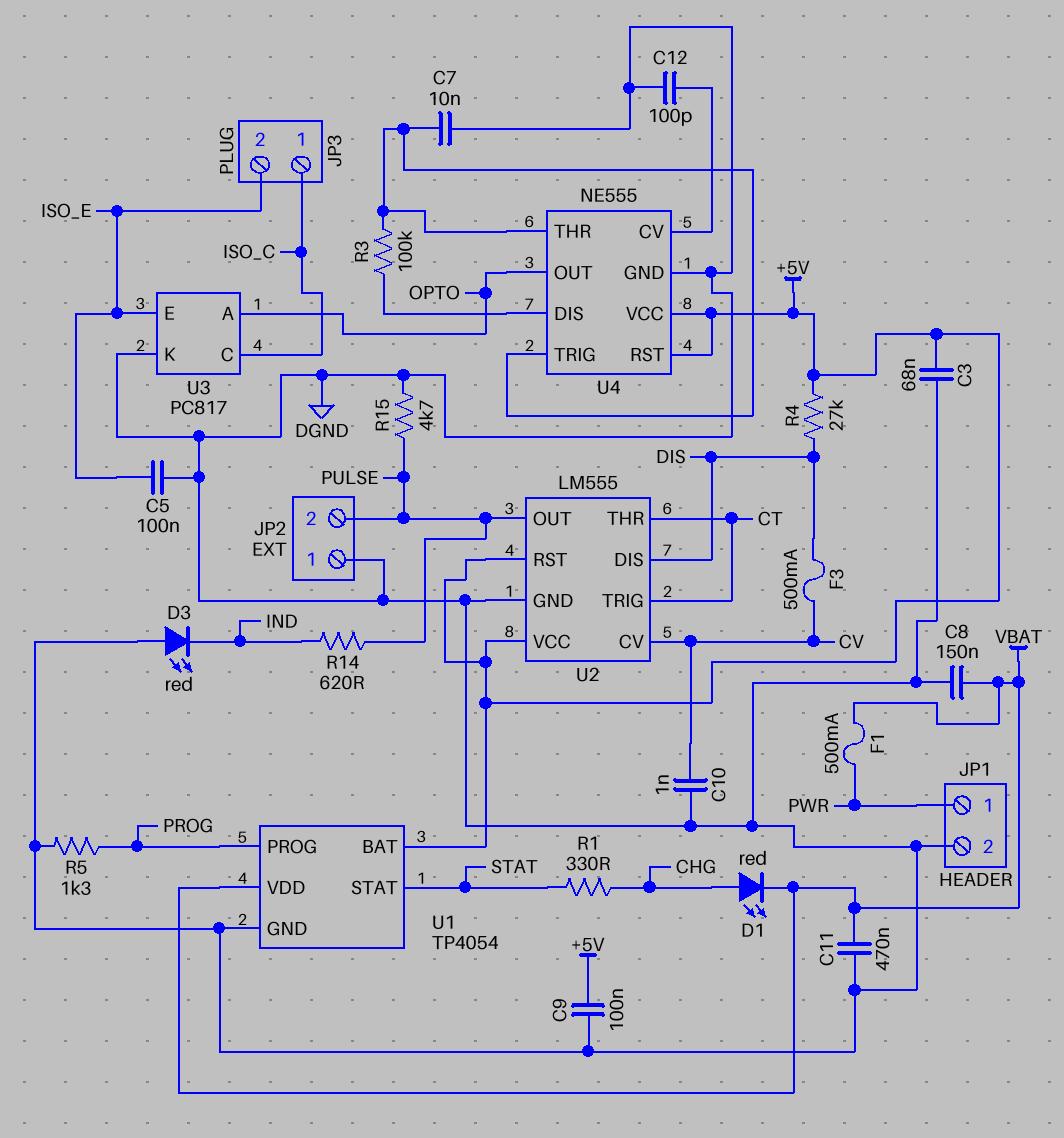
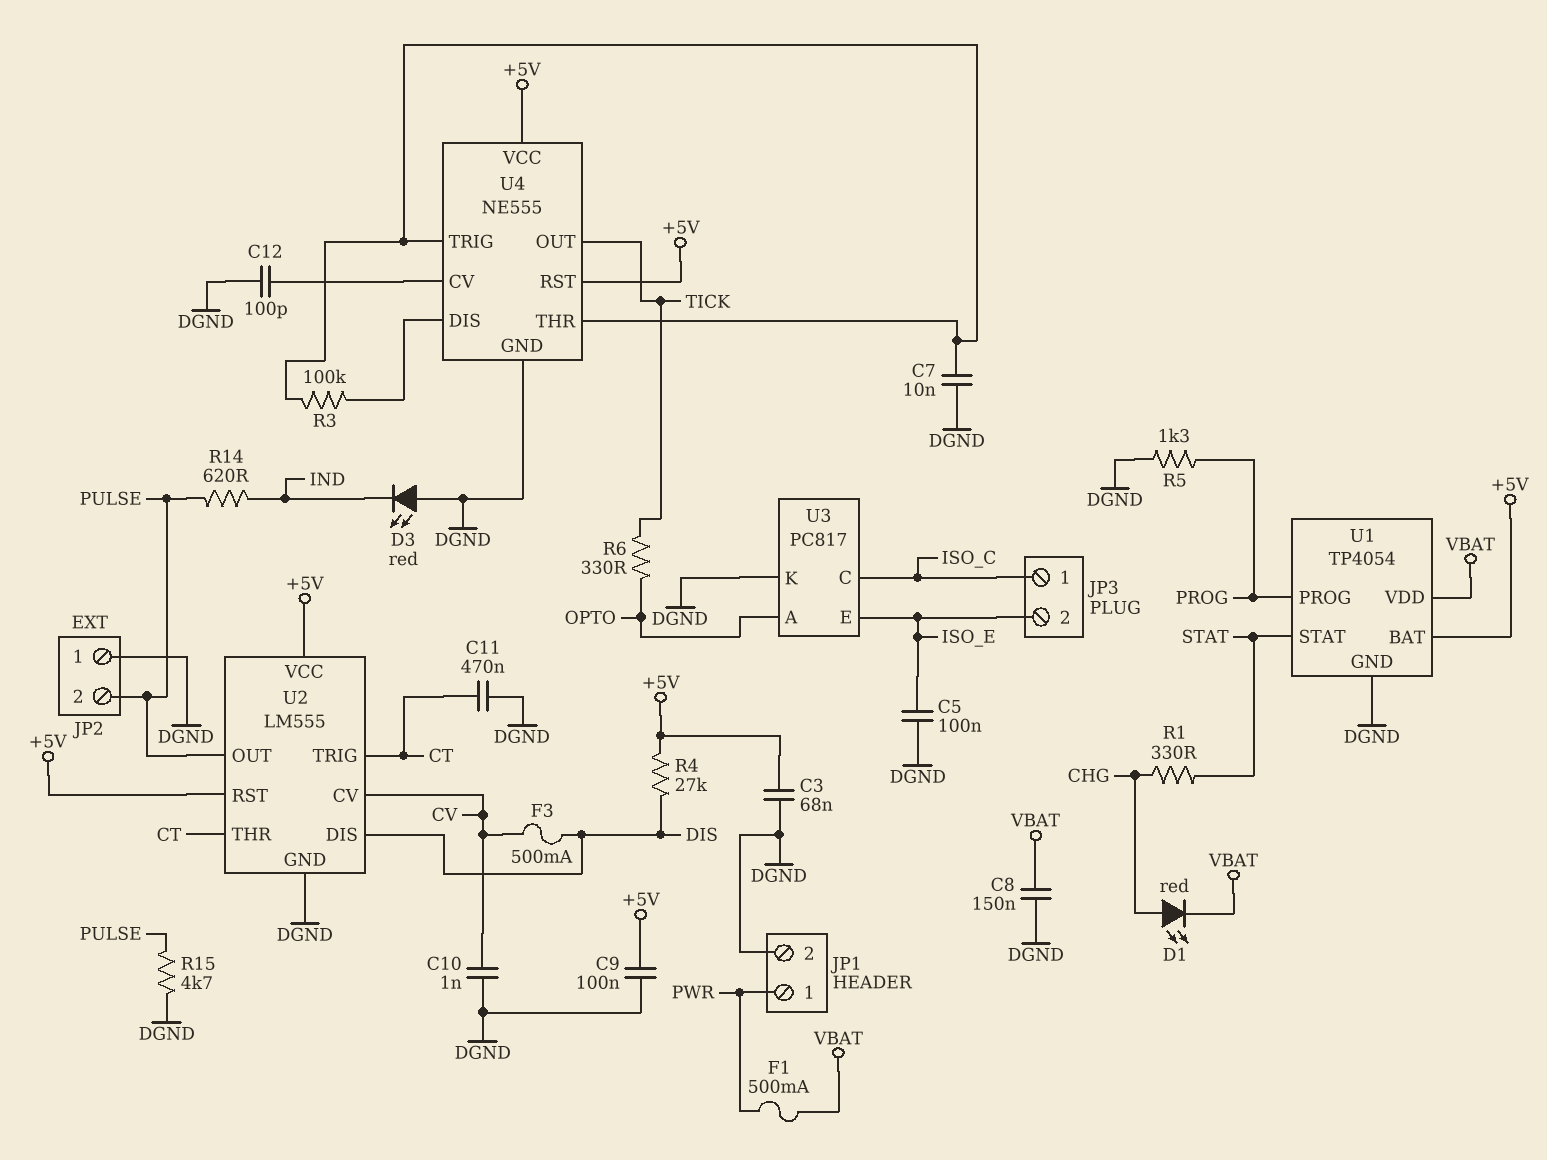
C11: 470nF (DGND, VBAT) -> 470nF (CT, DGND)
R6: none -> 330 (OPTO, TICK)
U4 pin OUT: OPTO -> TICK

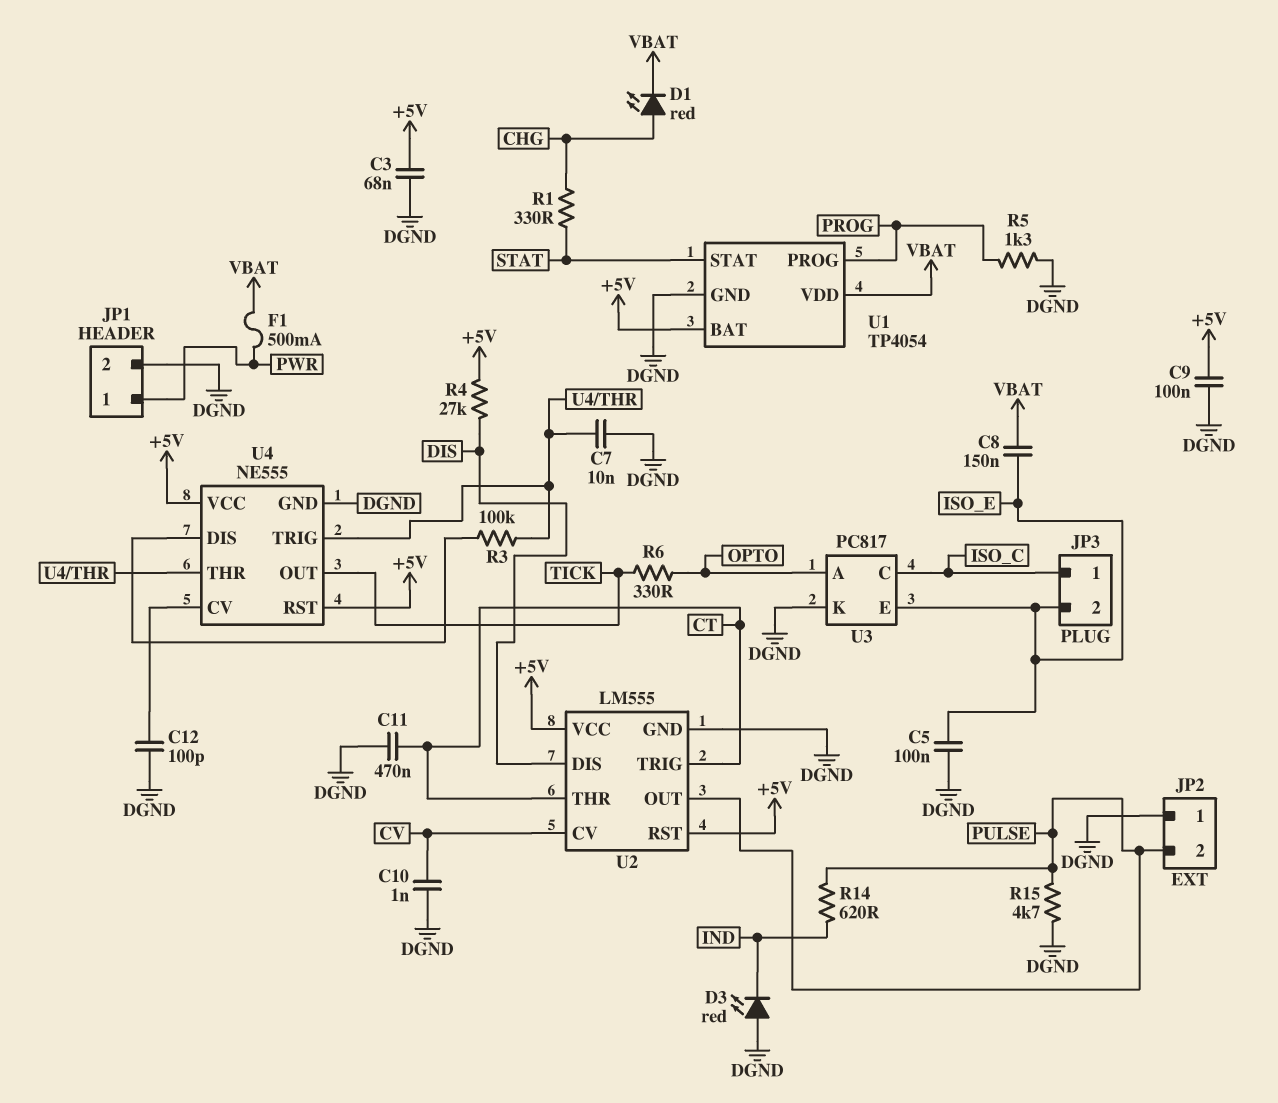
C8: 150nF (DGND, VBAT) -> 150nF (ISO_E, VBAT)
F3: 500mA (CV, DIS) -> none

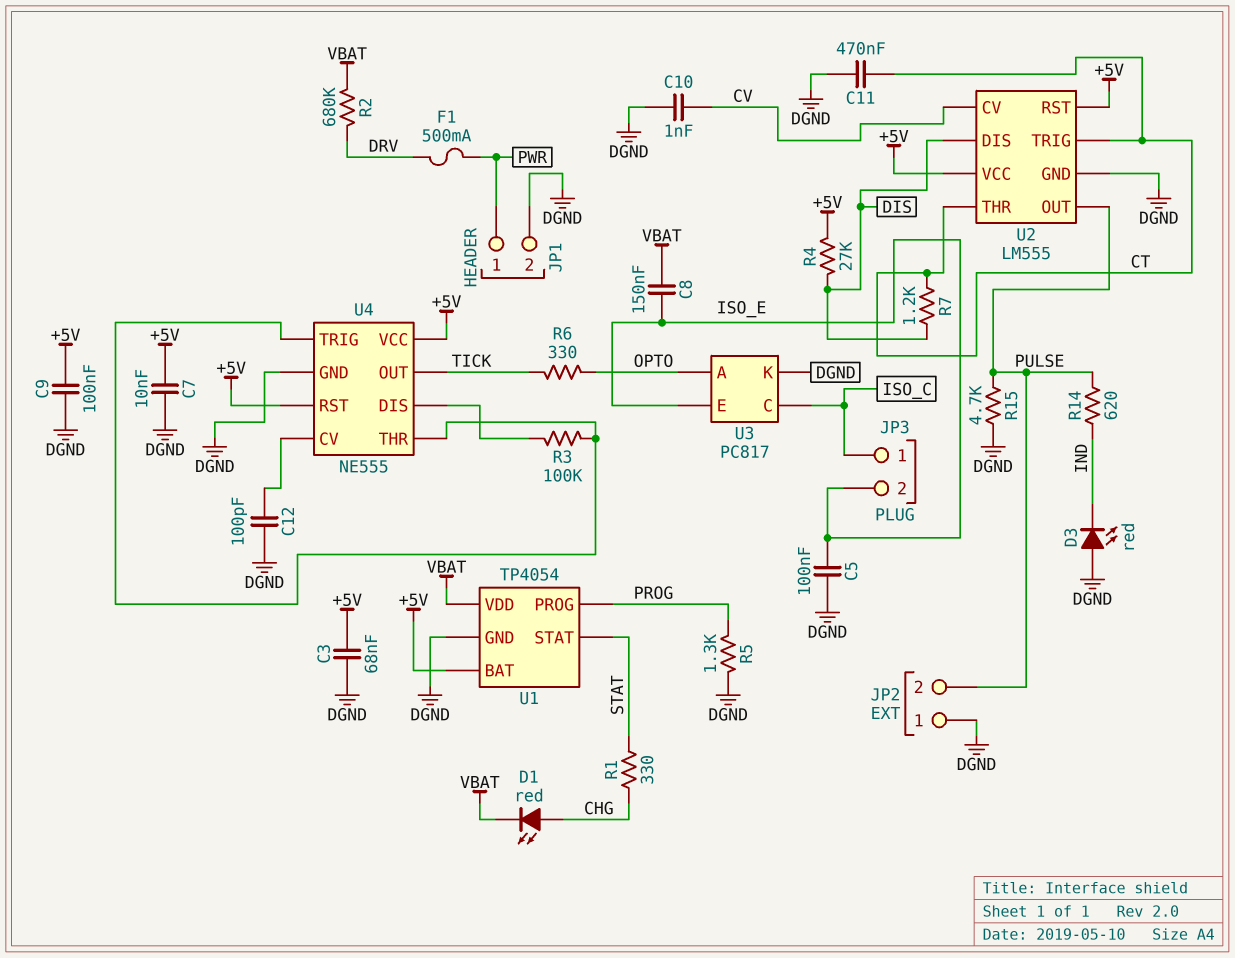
C7: 10nF (DGND, U4/THR) -> 10nF (+5V, DGND)
F1: 500mA (PWR, VBAT) -> 500mA (DRV, PWR)
R2: none -> 680k (DRV, VBAT)
R7: none -> 1.2k (CT, DIS)

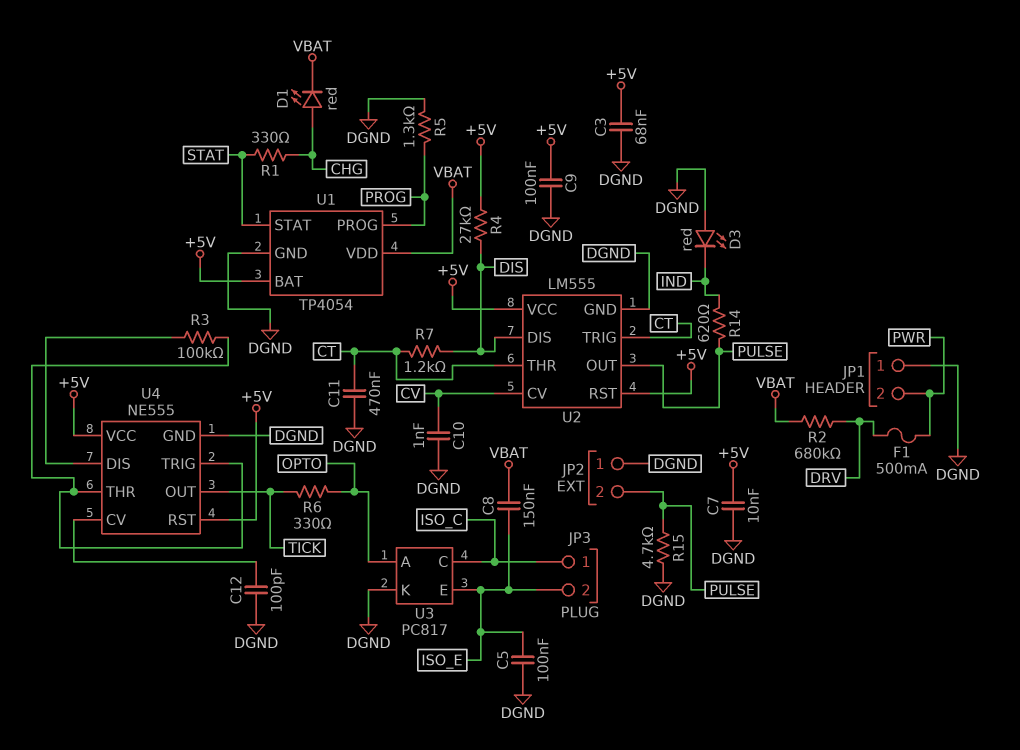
JP1 pin 1: PWR -> DGND
JP1 pin 2: DGND -> PWR

